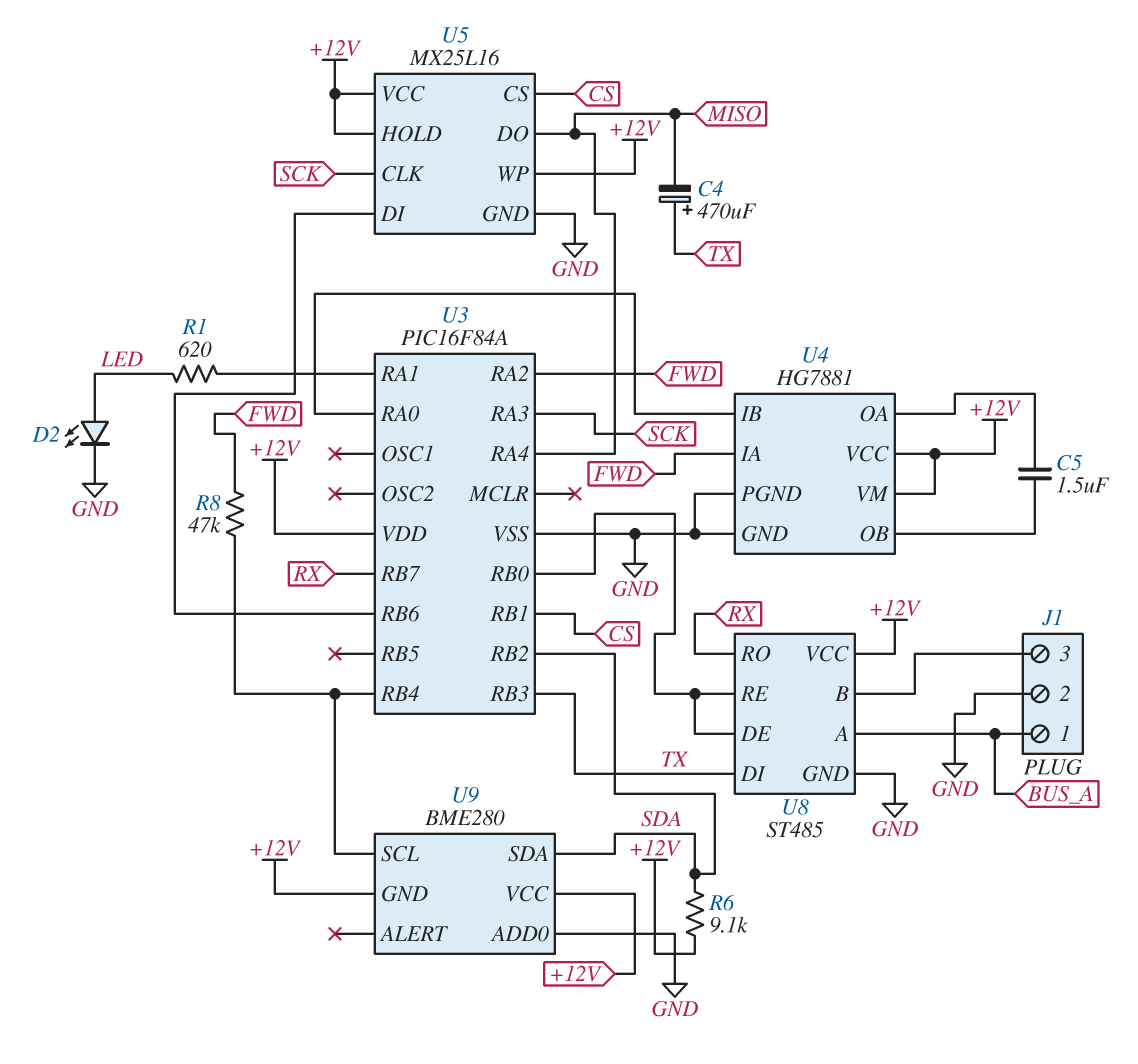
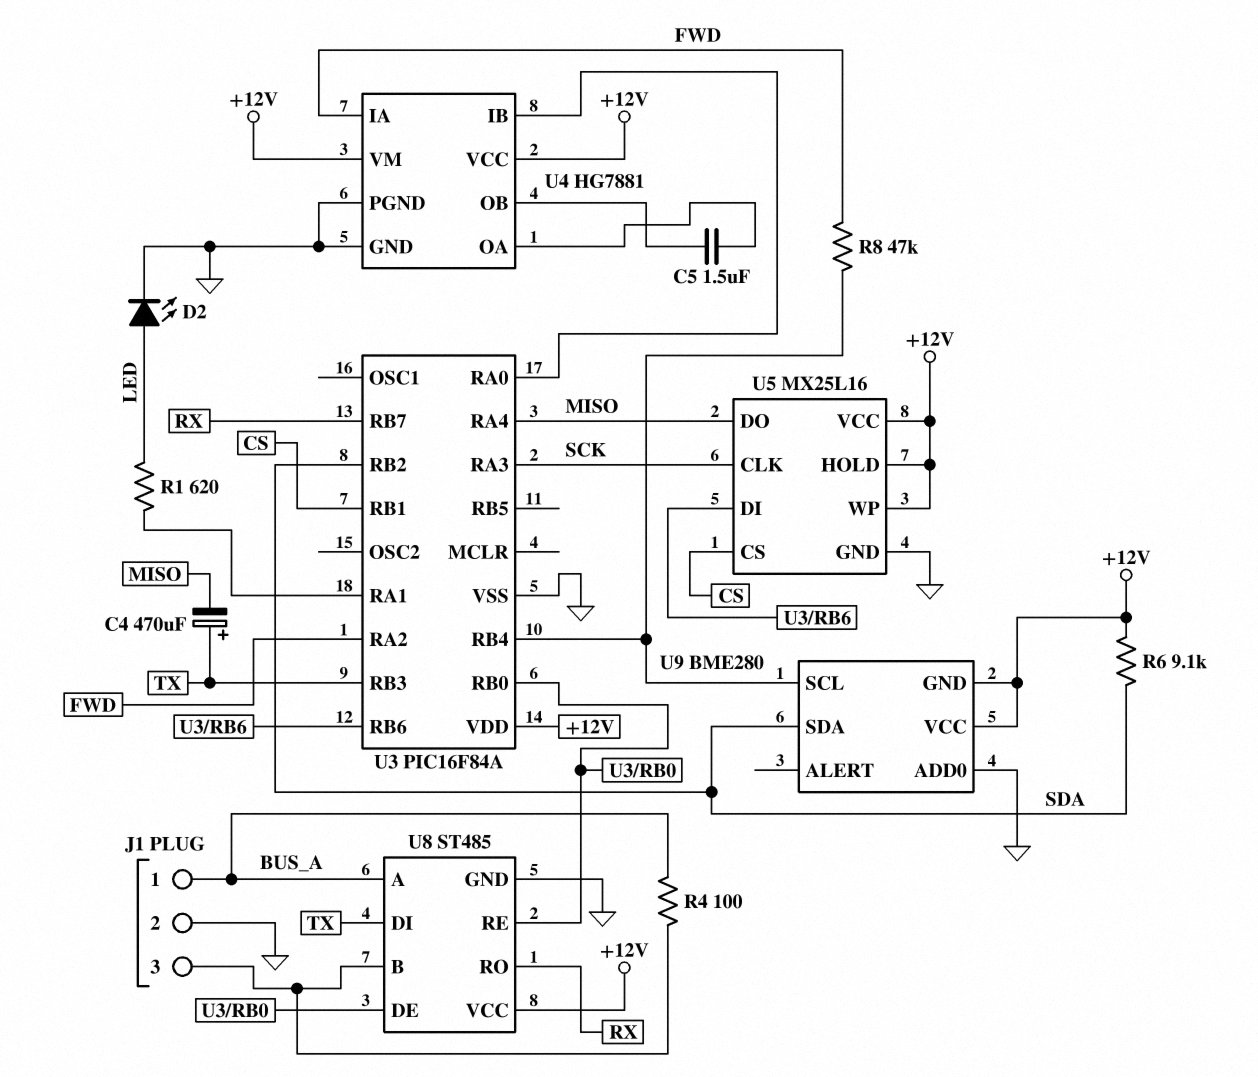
R4: none -> 100 (BUS_A, J1/3)

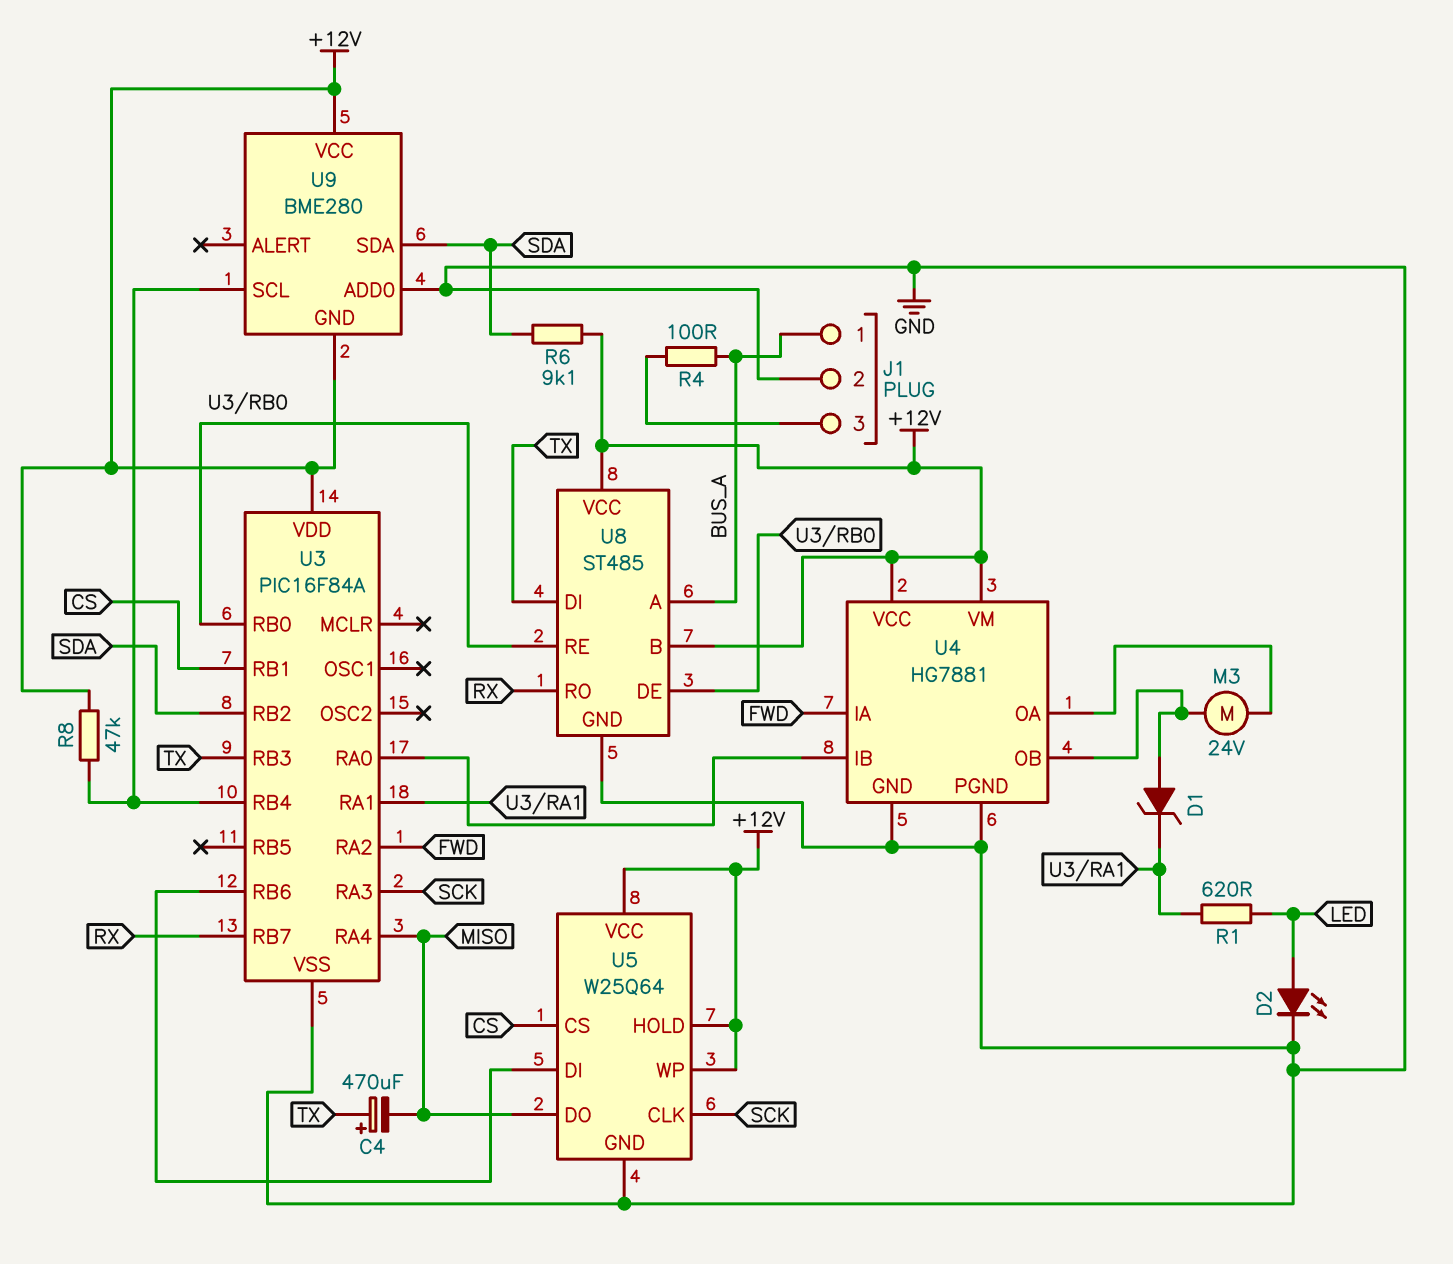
C5: 1.5uF (U4/OA, U4/OB) -> none
D1: none -> zener (A U4/OB, K U3/RA1)
M3: none -> motor 24V (U4/OA, U4/OB)
R8: 47k (FWD, U3/RB4) -> 47k (+12V, U3/RB4)
U5: MX25L16 -> W25Q64
U8 pin B: J1/3 -> +12V

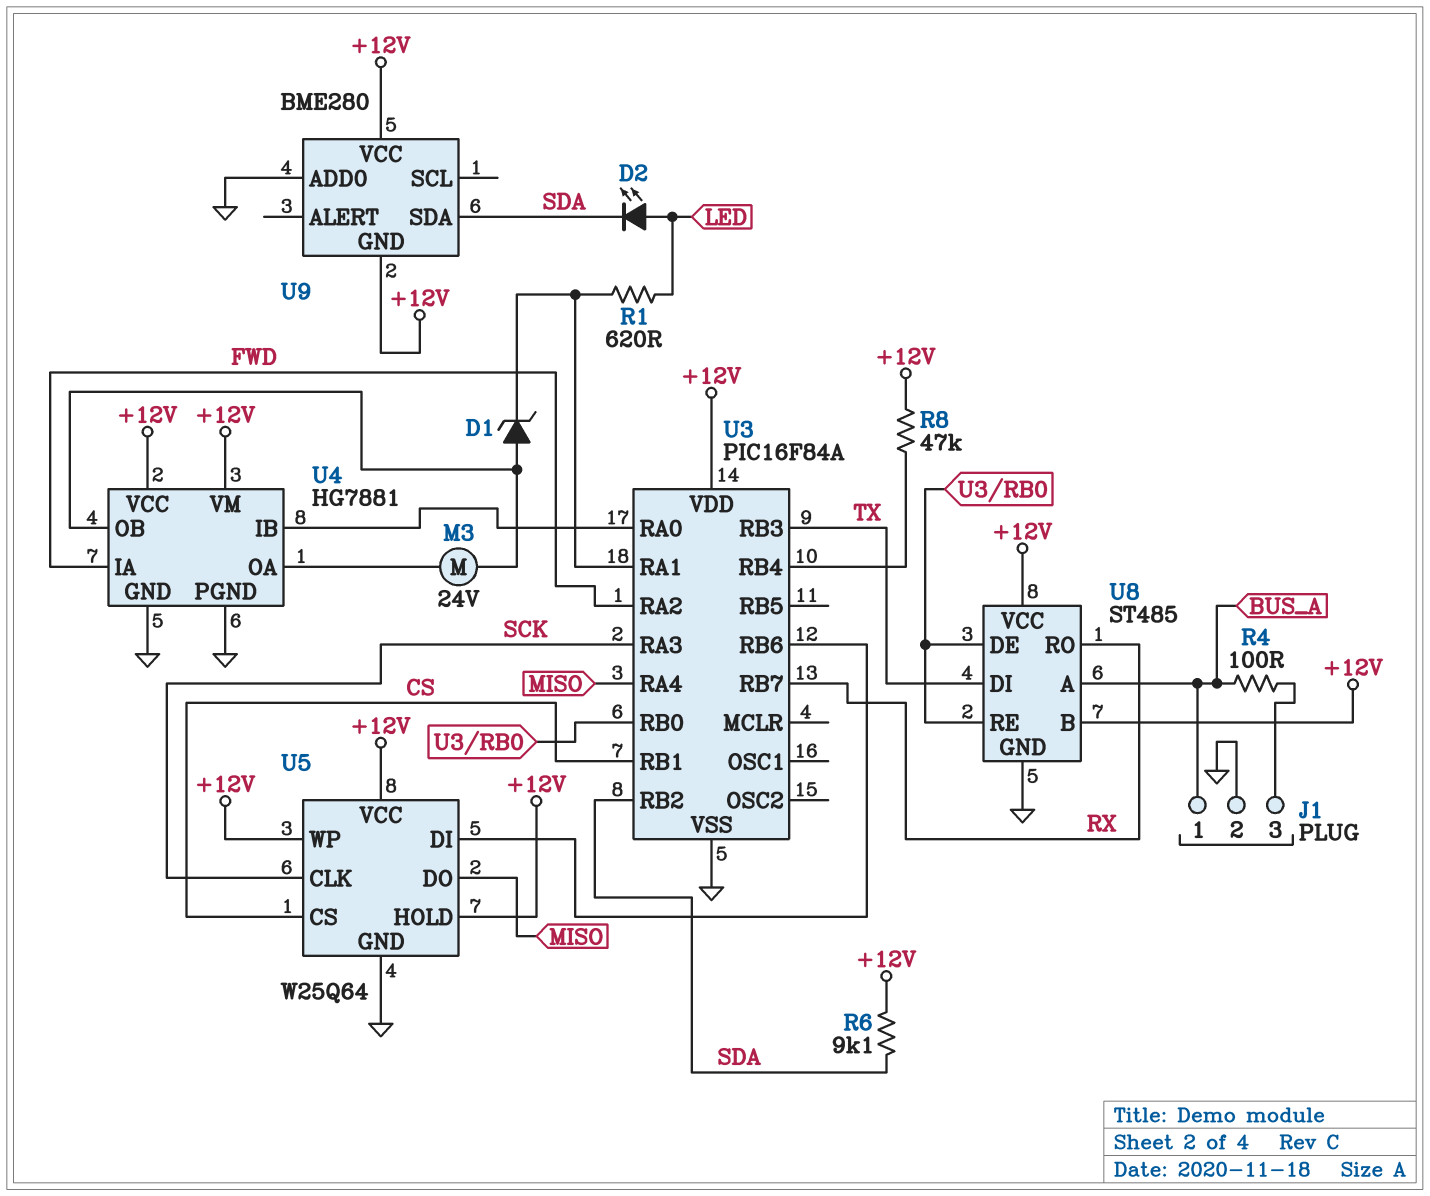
C4: 470uF (plus TX, minus MISO) -> none
D2: LED (A LED, K GND) -> LED (A LED, K SDA)
U9 pin SCL: U3/RB4 -> none

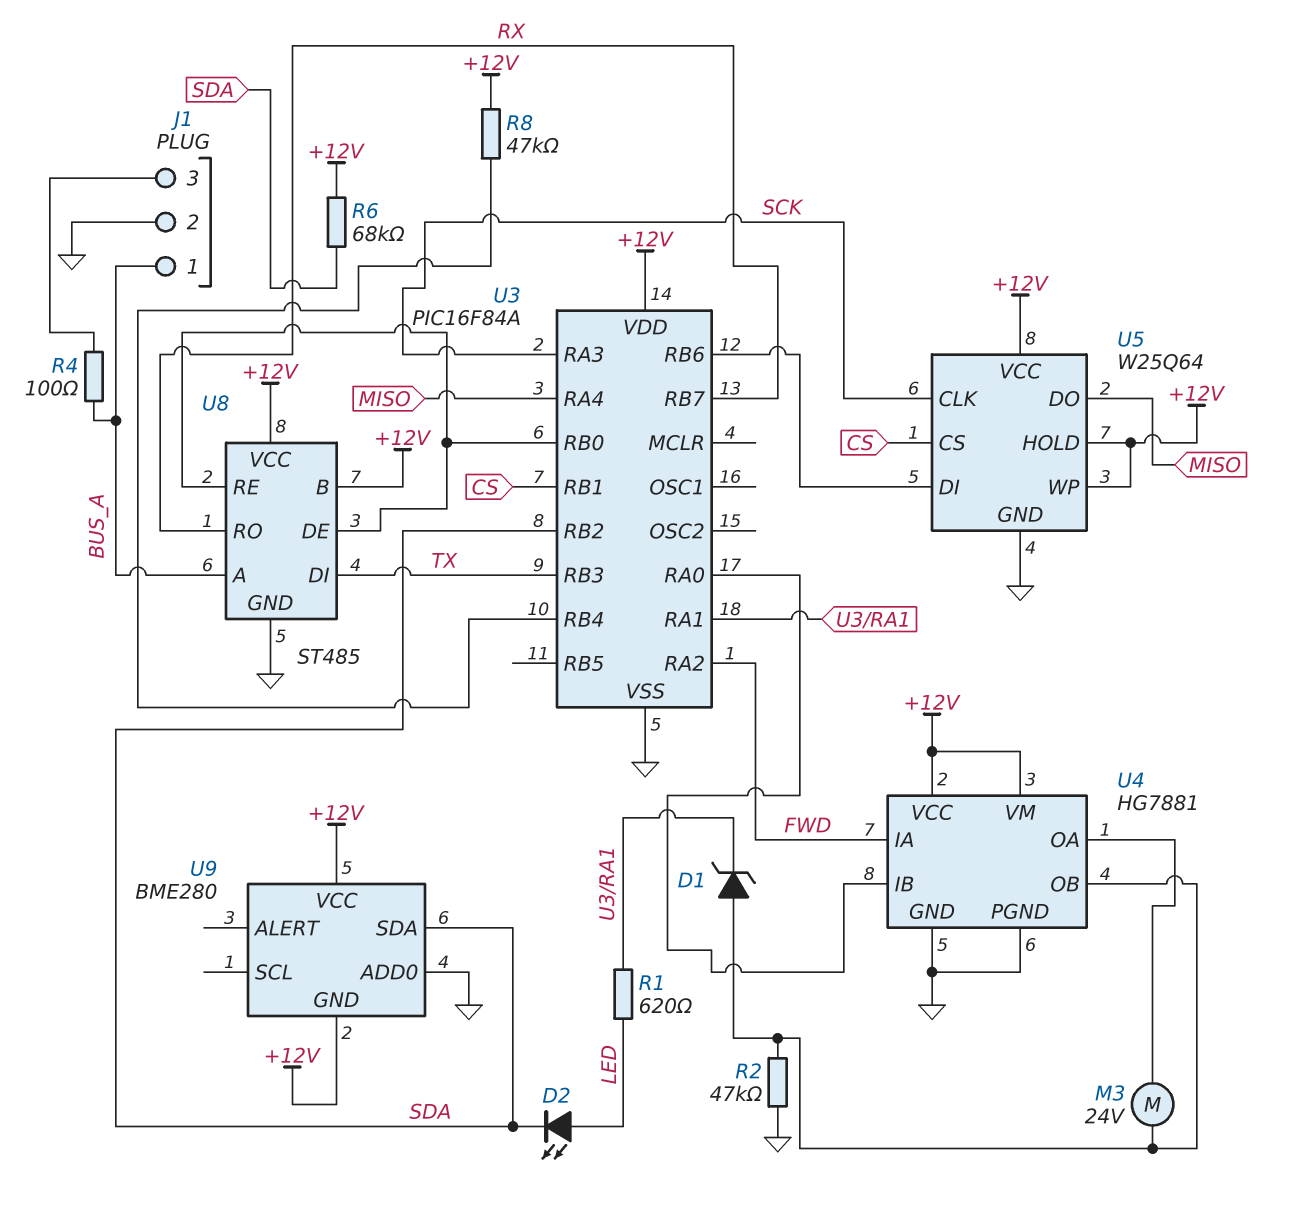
R2: none -> 47k (GND, U4/OB)
R6: 9.1k (+12V, SDA) -> 68k (+12V, SDA)

